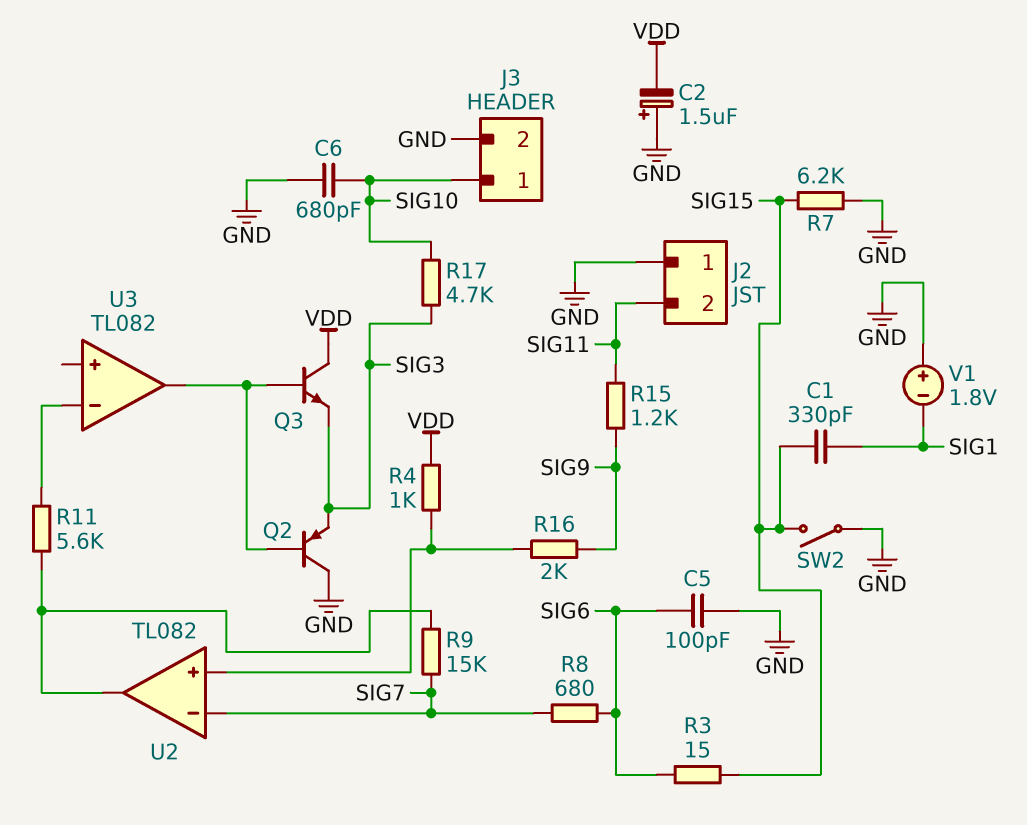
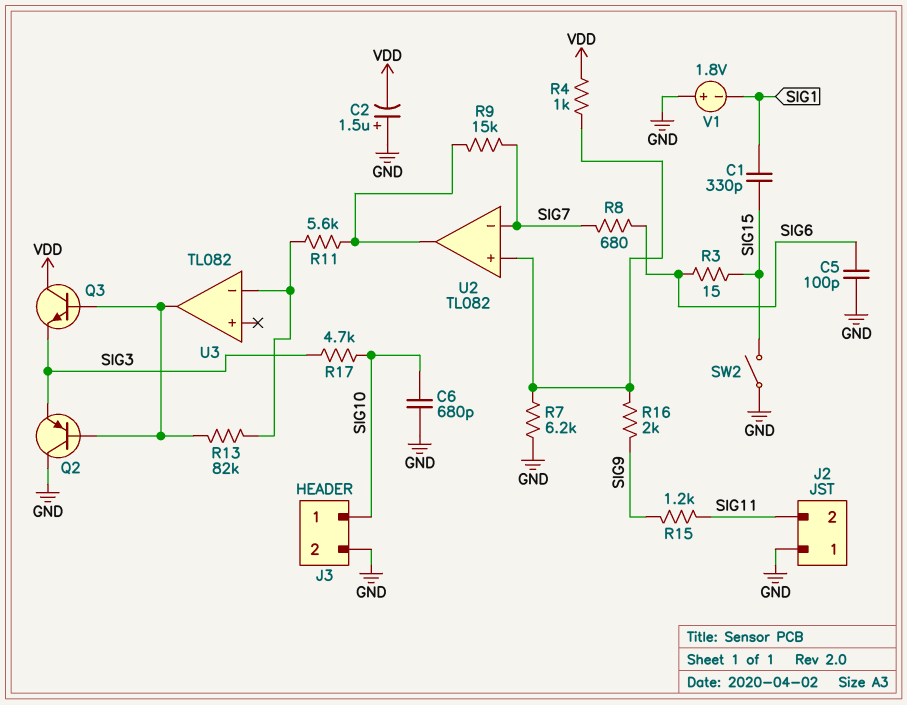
R7: 6.2k (GND, SIG15) -> 6.2k (GND, U2/in+)
R13: none -> 82k (U3/in-, U3/out)

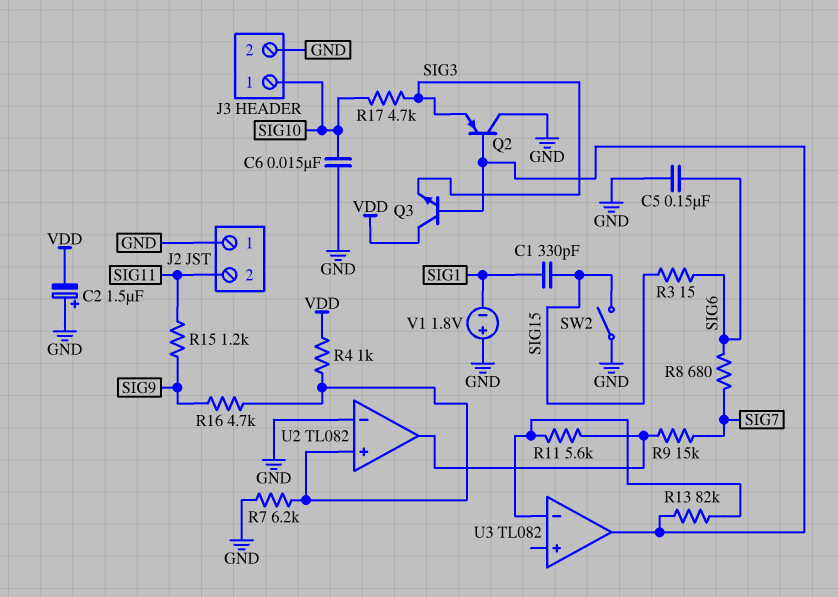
C5: 100pF (GND, SIG6) -> 150nF (GND, SIG6)
C6: 680pF (GND, SIG10) -> 15nF (GND, SIG10)
R16: 2k (SIG9, U2/in+) -> 4.7k (SIG9, U2/in+)
U2 pin in-: SIG7 -> GND

